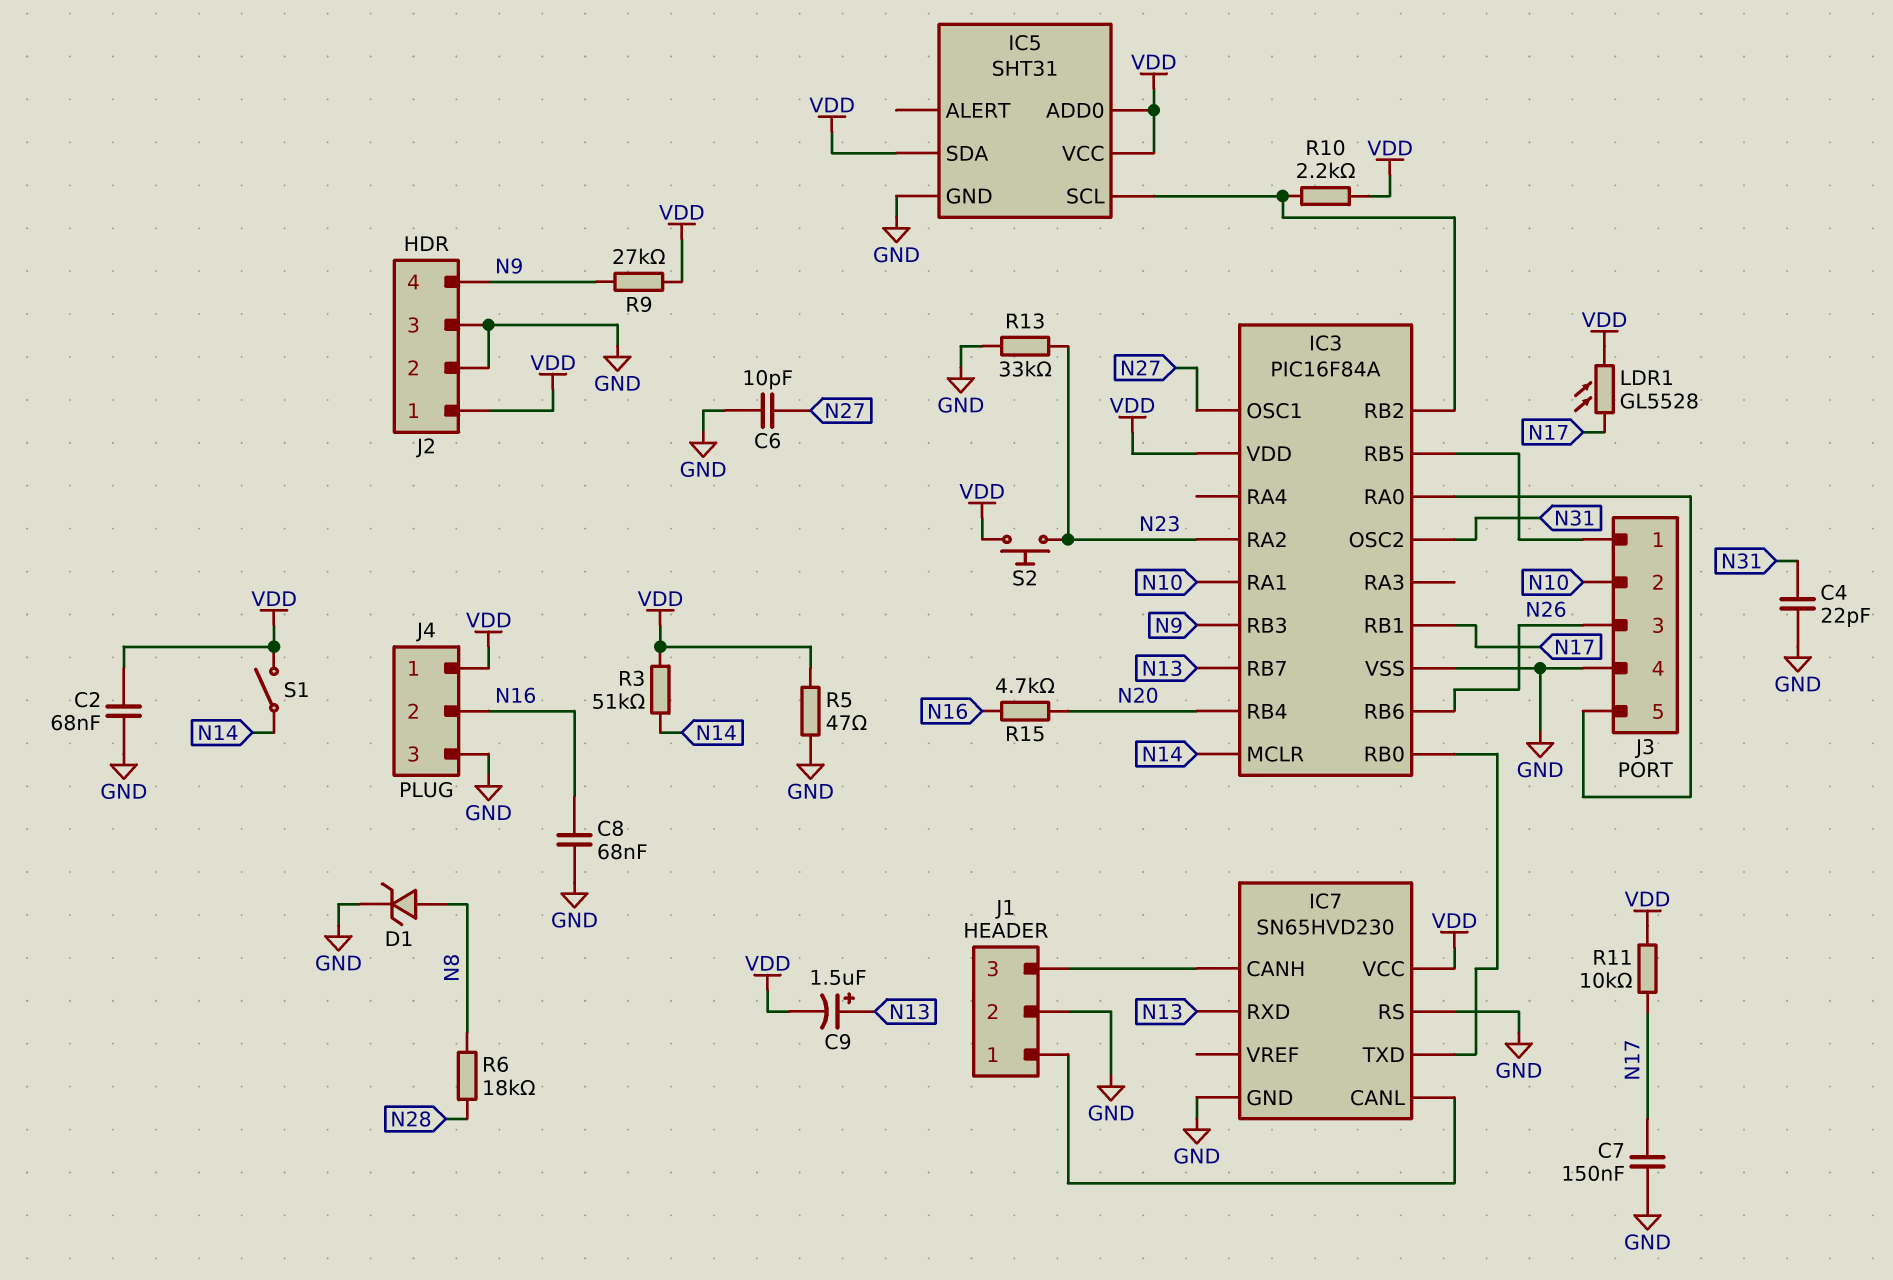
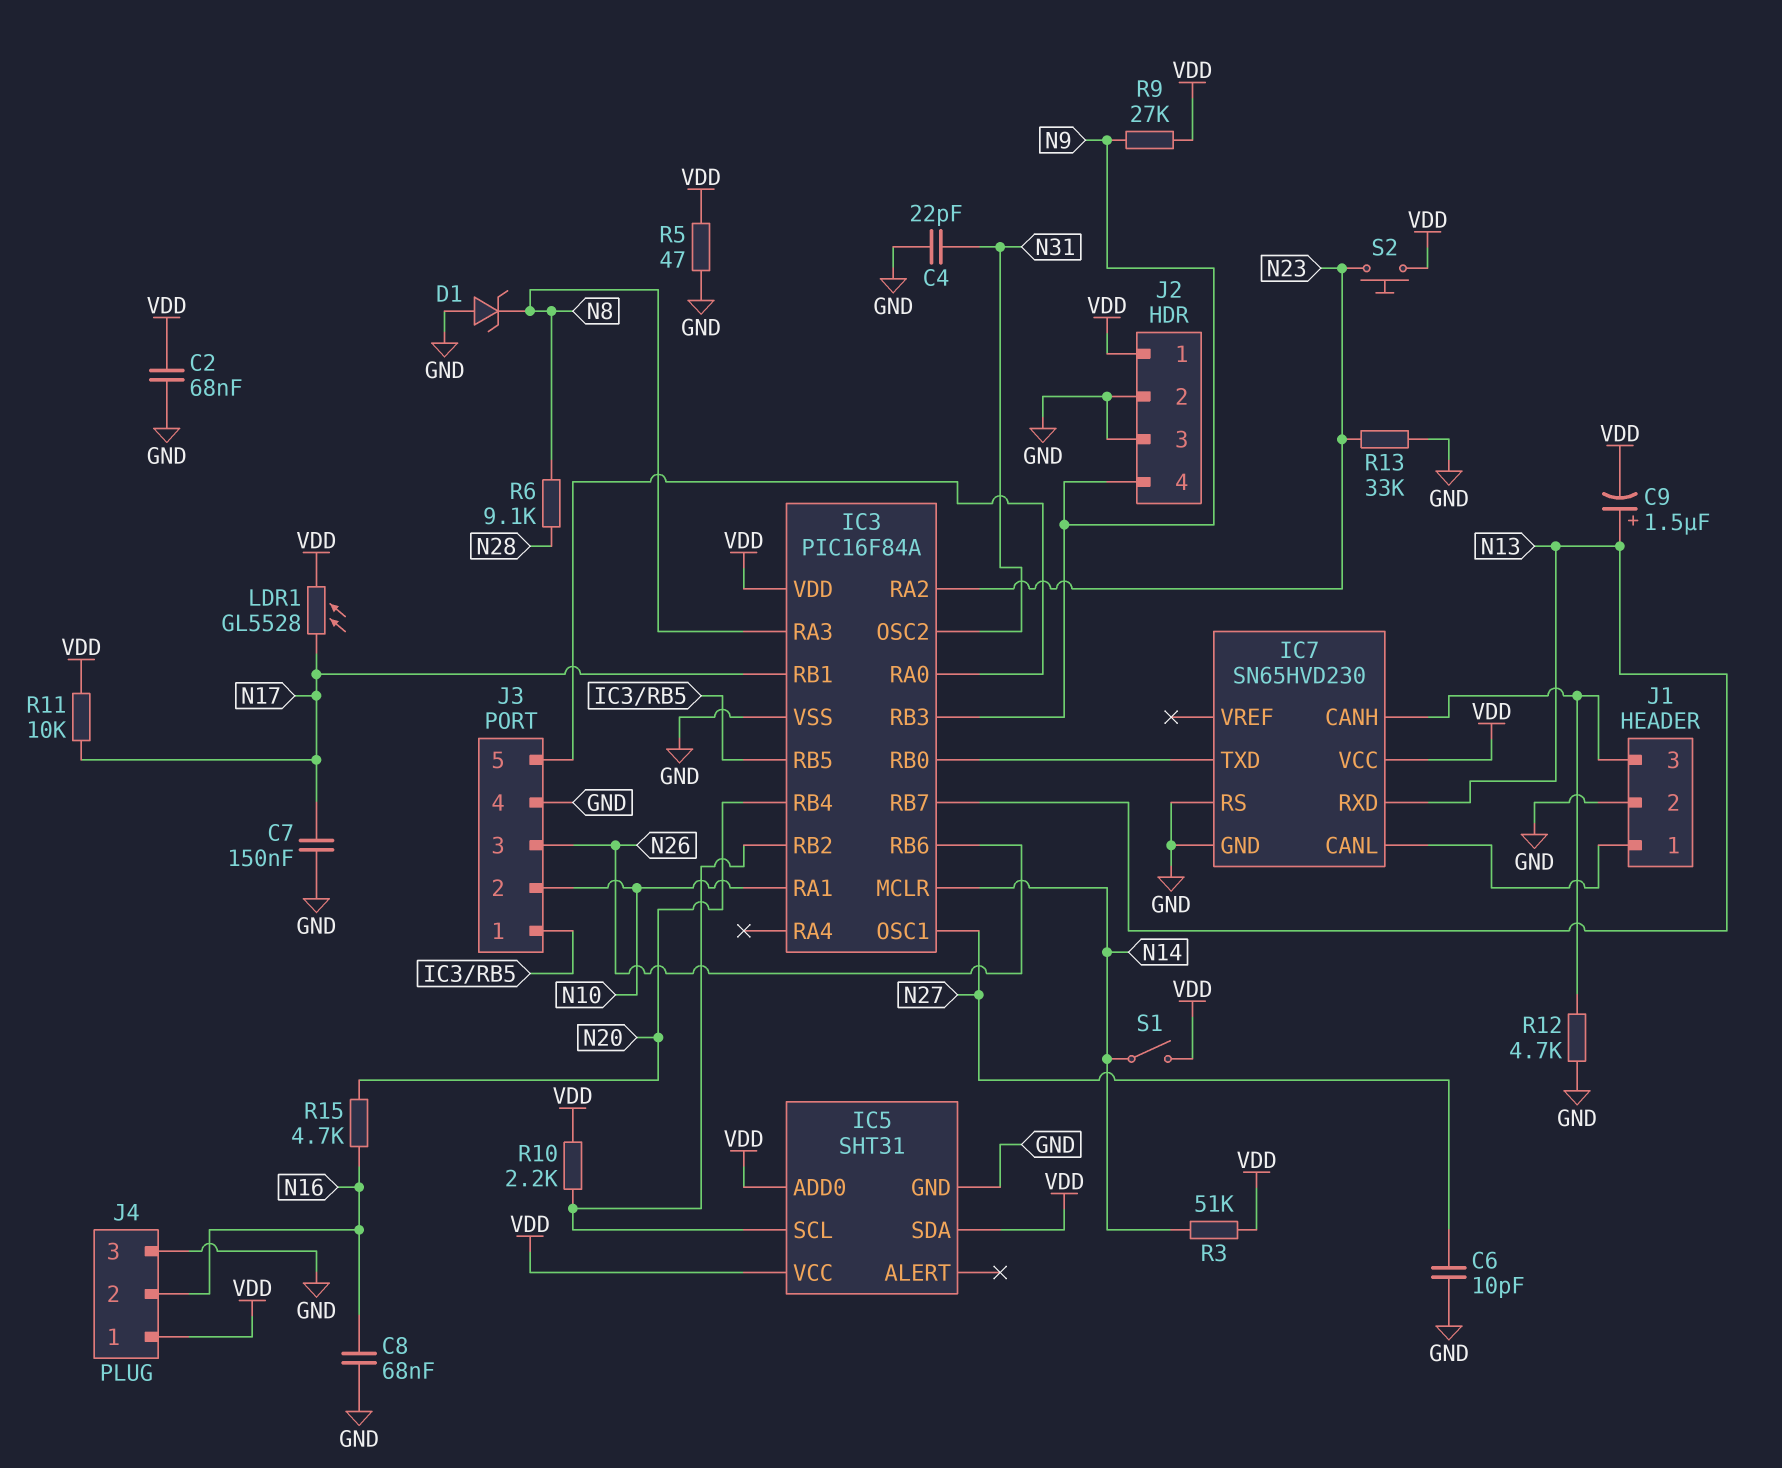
D1: zener (A N8, K GND) -> zener (A GND, K N8)
IC3 pin RA3: none -> N8
R6: 18k (N8, N28) -> 9.1k (N8, N28)
R12: none -> 4.7k (GND, IC7/CANH)

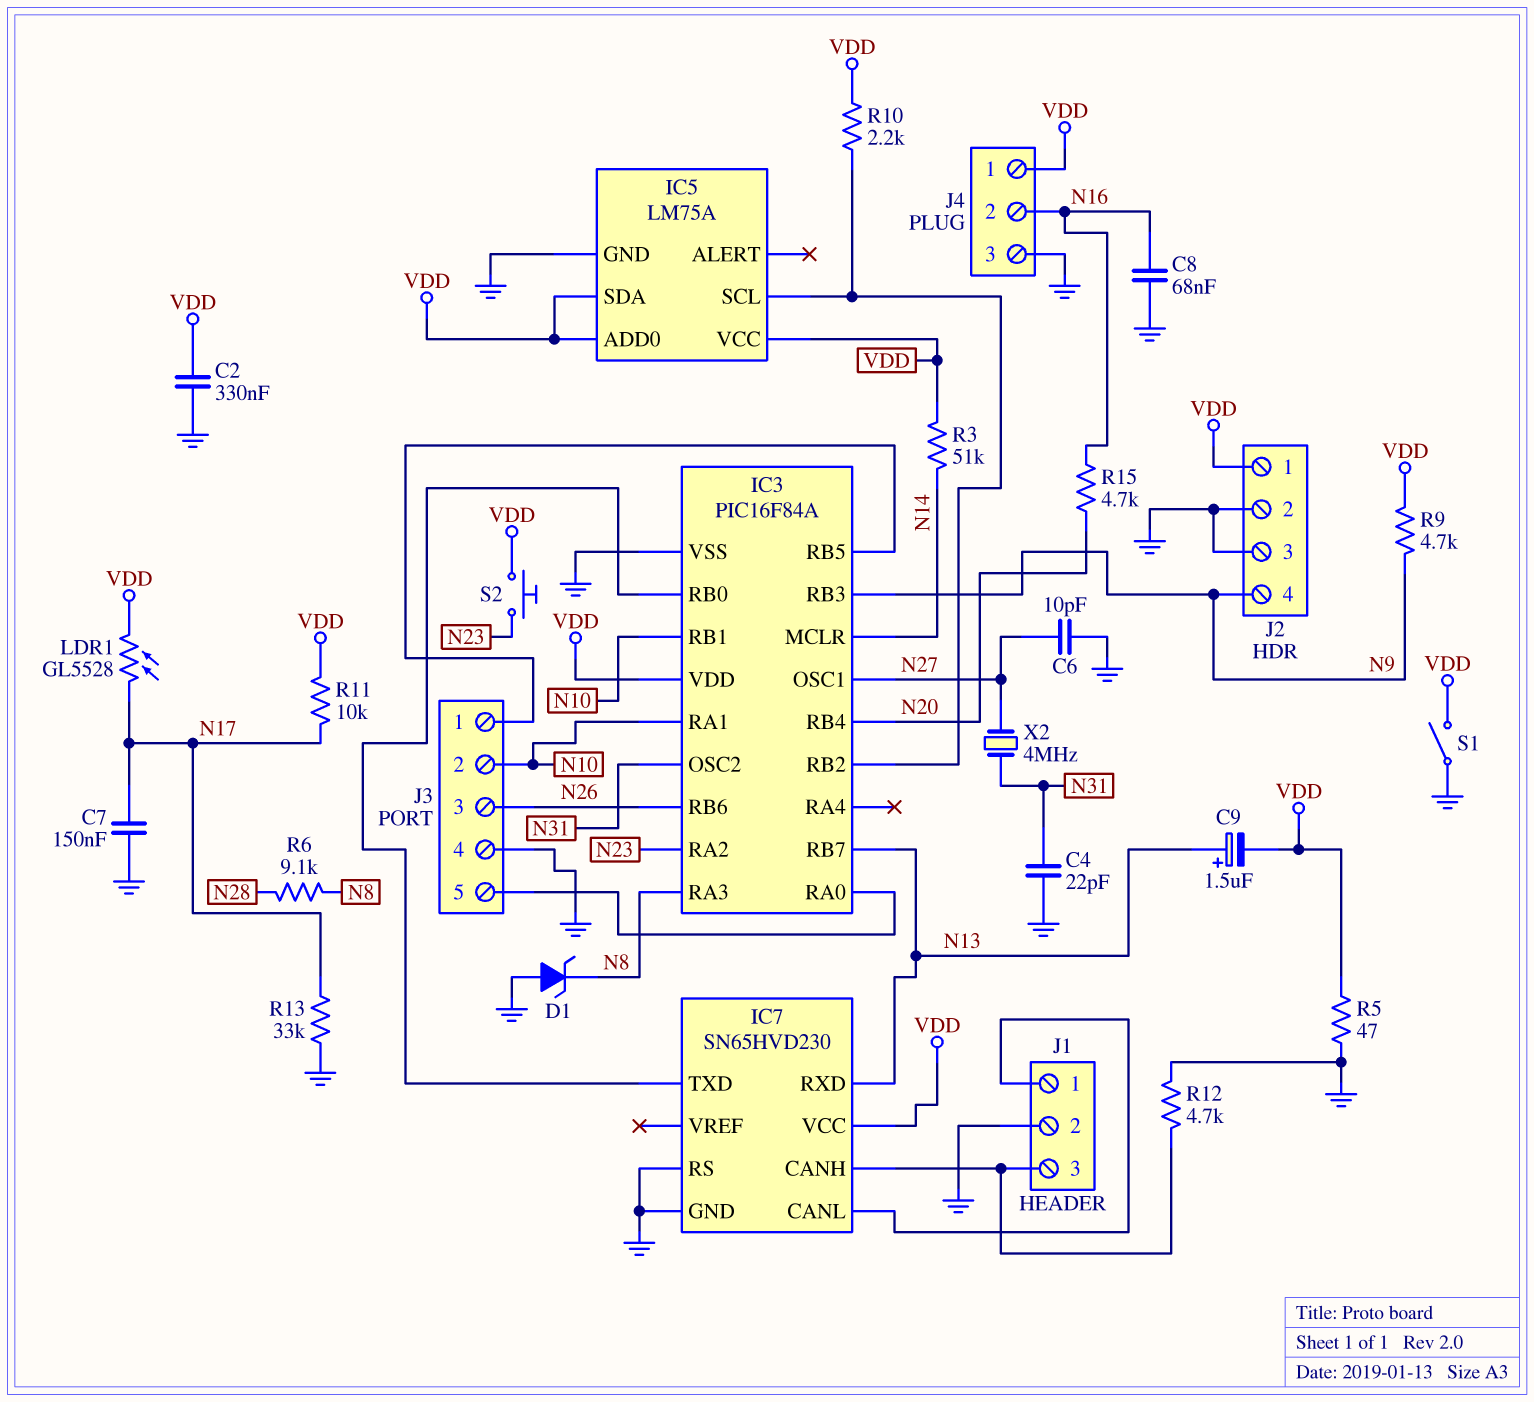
C2: 68nF (GND, VDD) -> 330nF (GND, VDD)
IC3 pin RB1: N17 -> N10
IC5: SHT31 -> LM75A
R9: 27k (N9, VDD) -> 4.7k (N9, VDD)
R13: 33k (GND, N23) -> 33k (GND, N17)
S1: switch (N14, VDD) -> switch (GND, VDD)
X2: none -> 4MHz (N27, N31)

